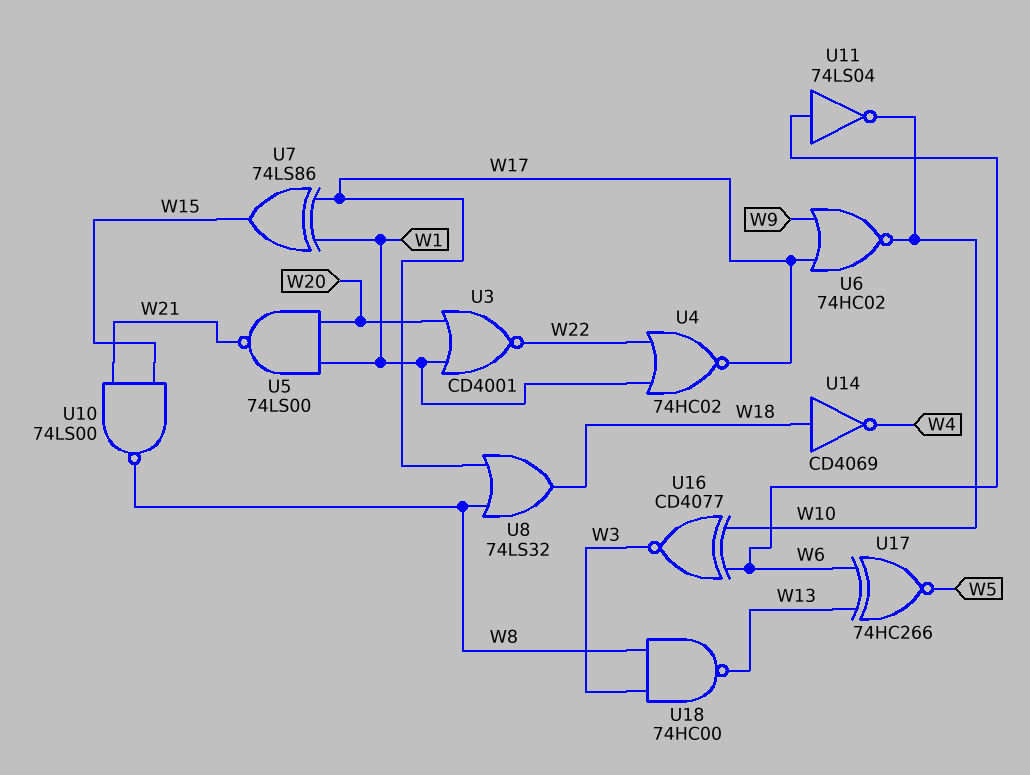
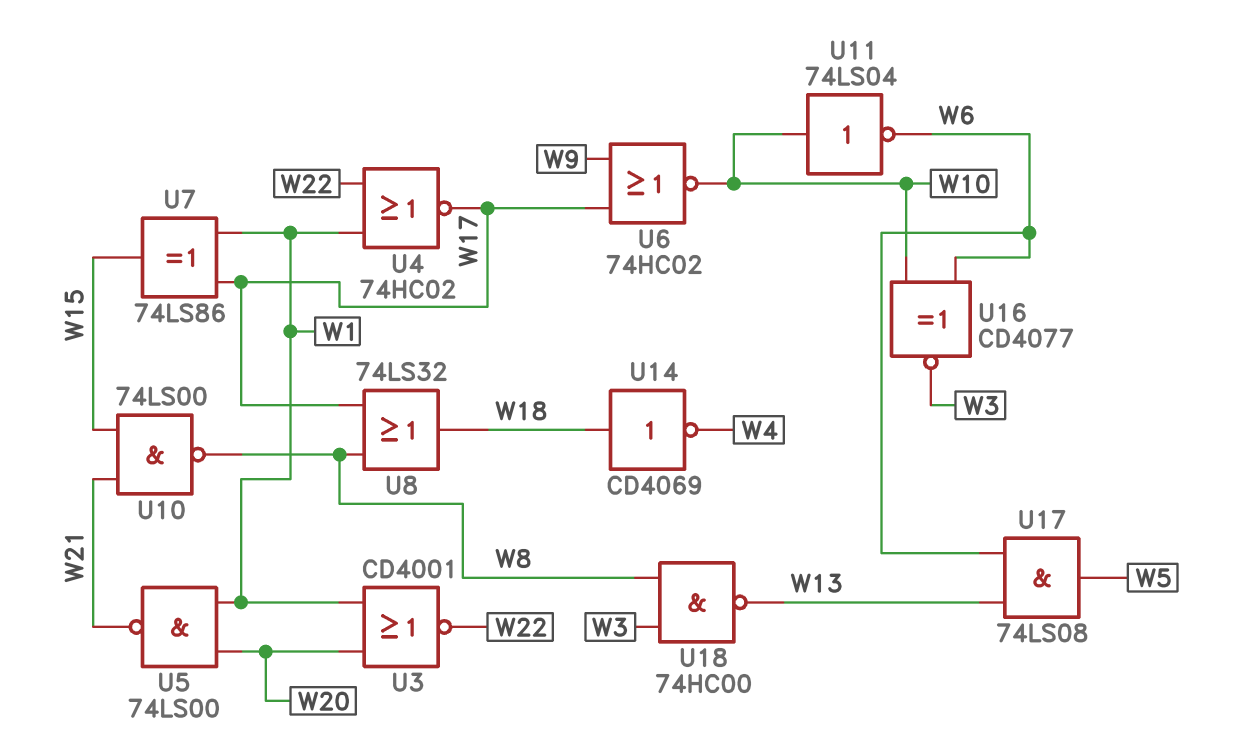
U11: NOT 74LS04 (in W6, out W10) -> NOT 74LS04 (in W10, out W6)
U17: XNOR 74HC266 (in W6, in W13, out W5) -> AND 74LS08 (in W6, in W13, out W5)

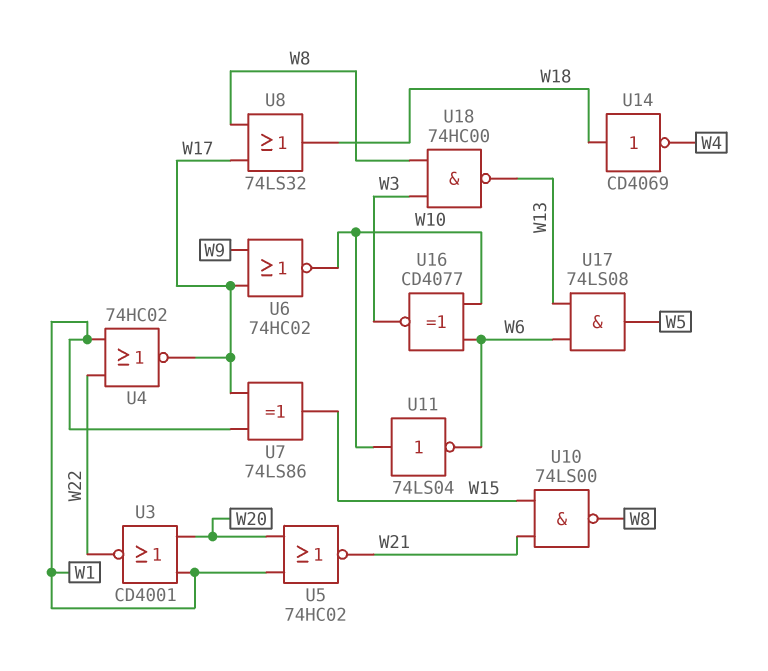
U5: NAND 74LS00 (in W1, in W20, out W21) -> NOR 74HC02 (in W1, in W20, out W21)

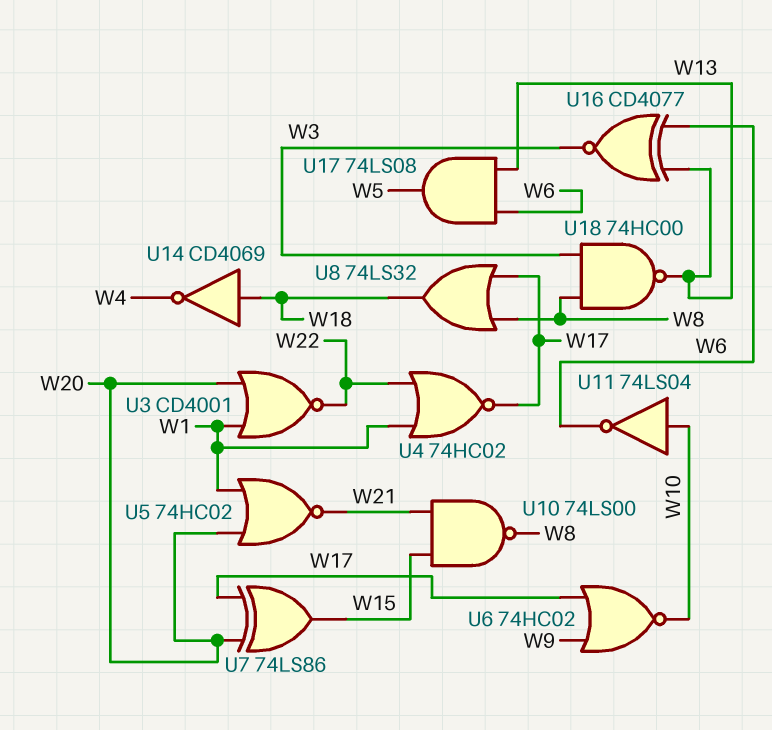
U7: XOR 74LS86 (in W1, in W17, out W15) -> XOR 74LS86 (in W17, in W20, out W15)
U16: XNOR CD4077 (in W6, in W10, out W3) -> XNOR CD4077 (in W6, in W13, out W3)

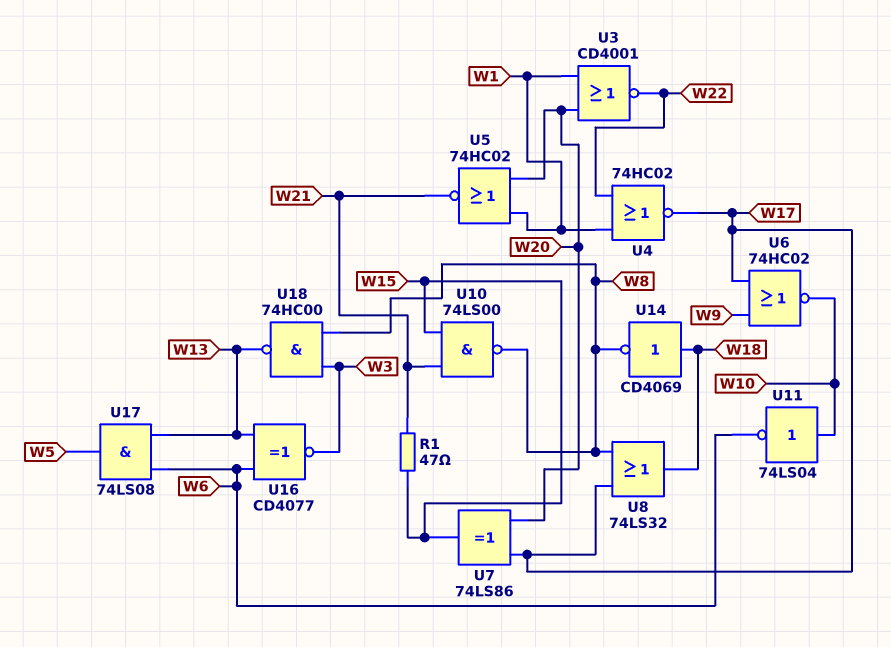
R1: none -> 47 (W15, W21)
U14: NOT CD4069 (in W18, out W4) -> NOT CD4069 (in W18, out W8)

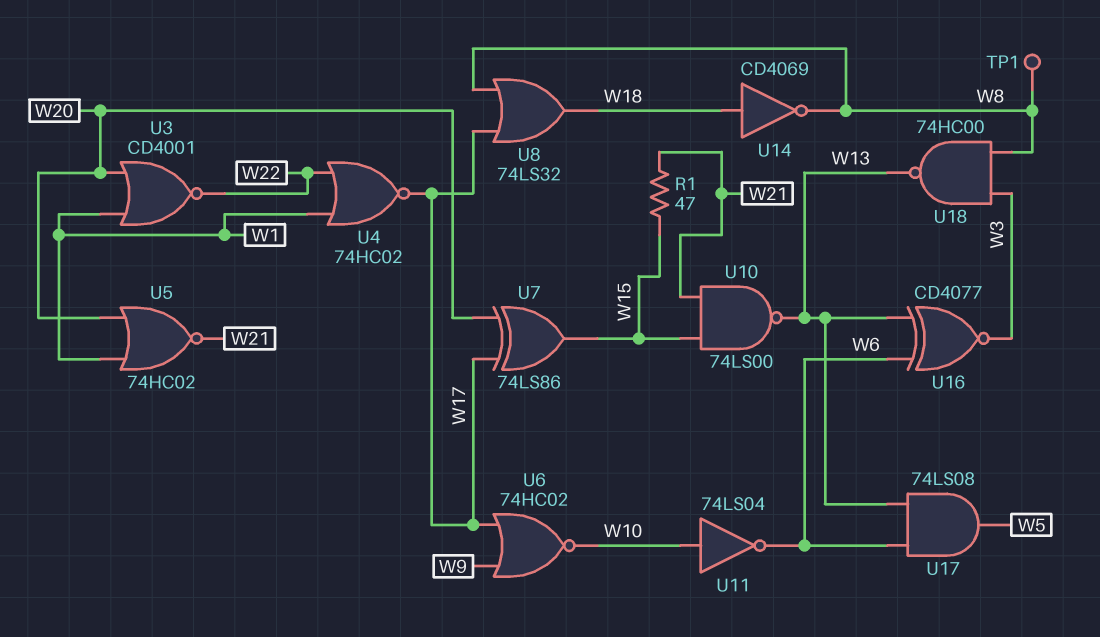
TP1: none -> test point (W8)
U10: NAND 74LS00 (in W15, in W21, out W8) -> NAND 74LS00 (in W15, in W21, out W13)

